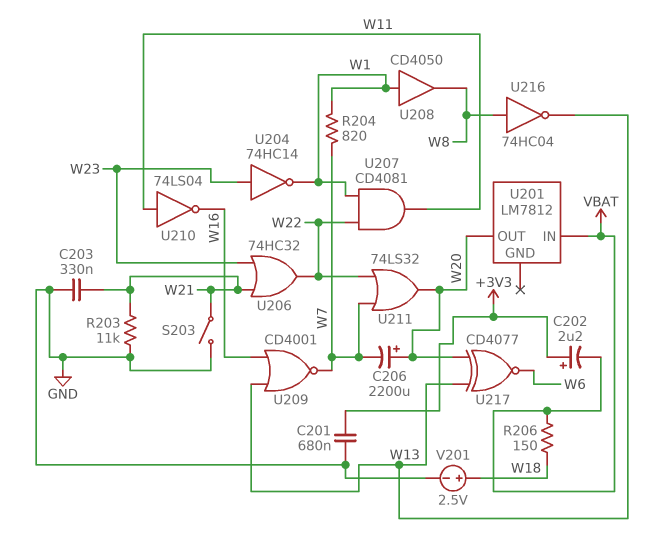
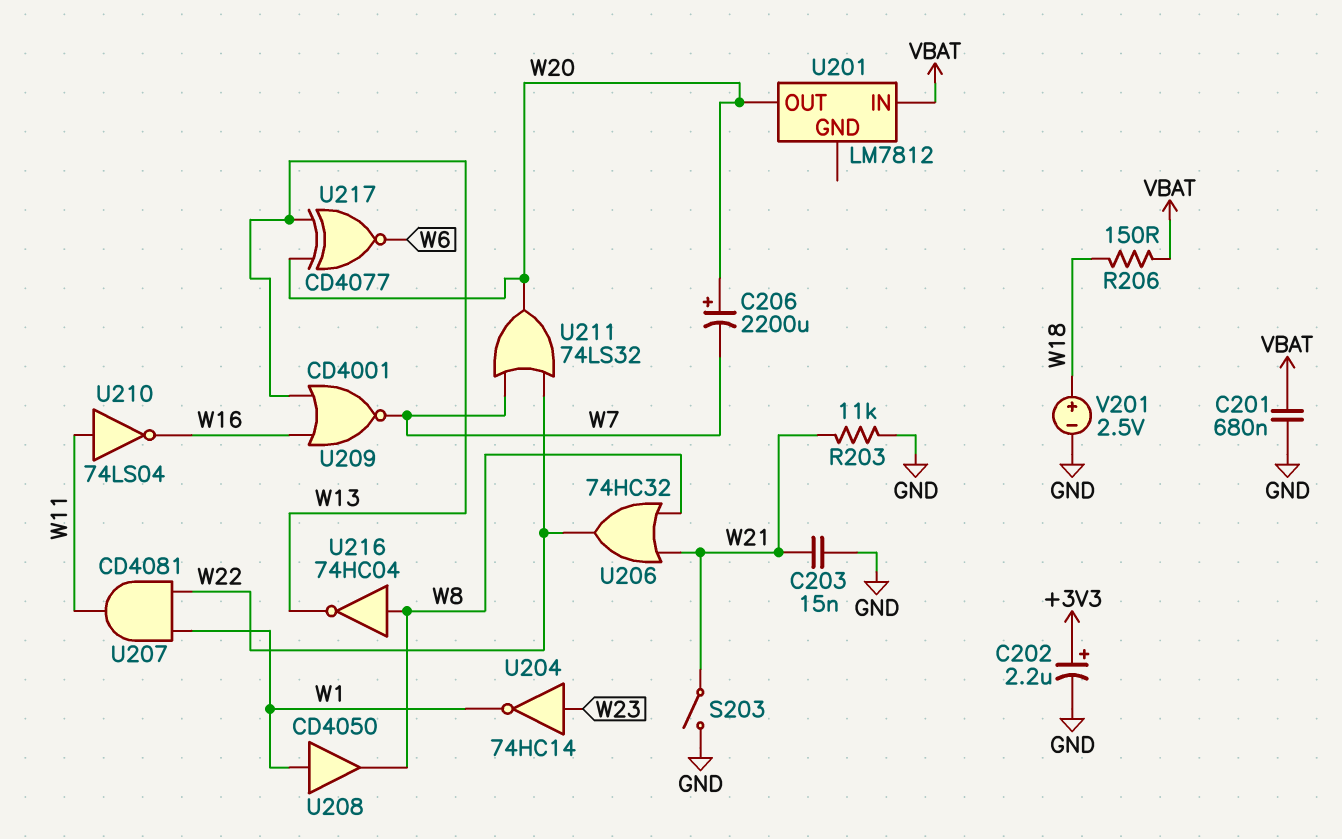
C201: 680nF (+3V3, GND) -> 680nF (GND, VBAT)
C202: 2.2uF (plus +3V3, minus VBAT) -> 2.2uF (plus +3V3, minus GND)
C203: 330nF (GND, W21) -> 15nF (GND, W21)
R204: 820 (W1, W7) -> none
U206: OR 74HC32 (in W21, in W23, out W22) -> OR 74HC32 (in W8, in W21, out W22)

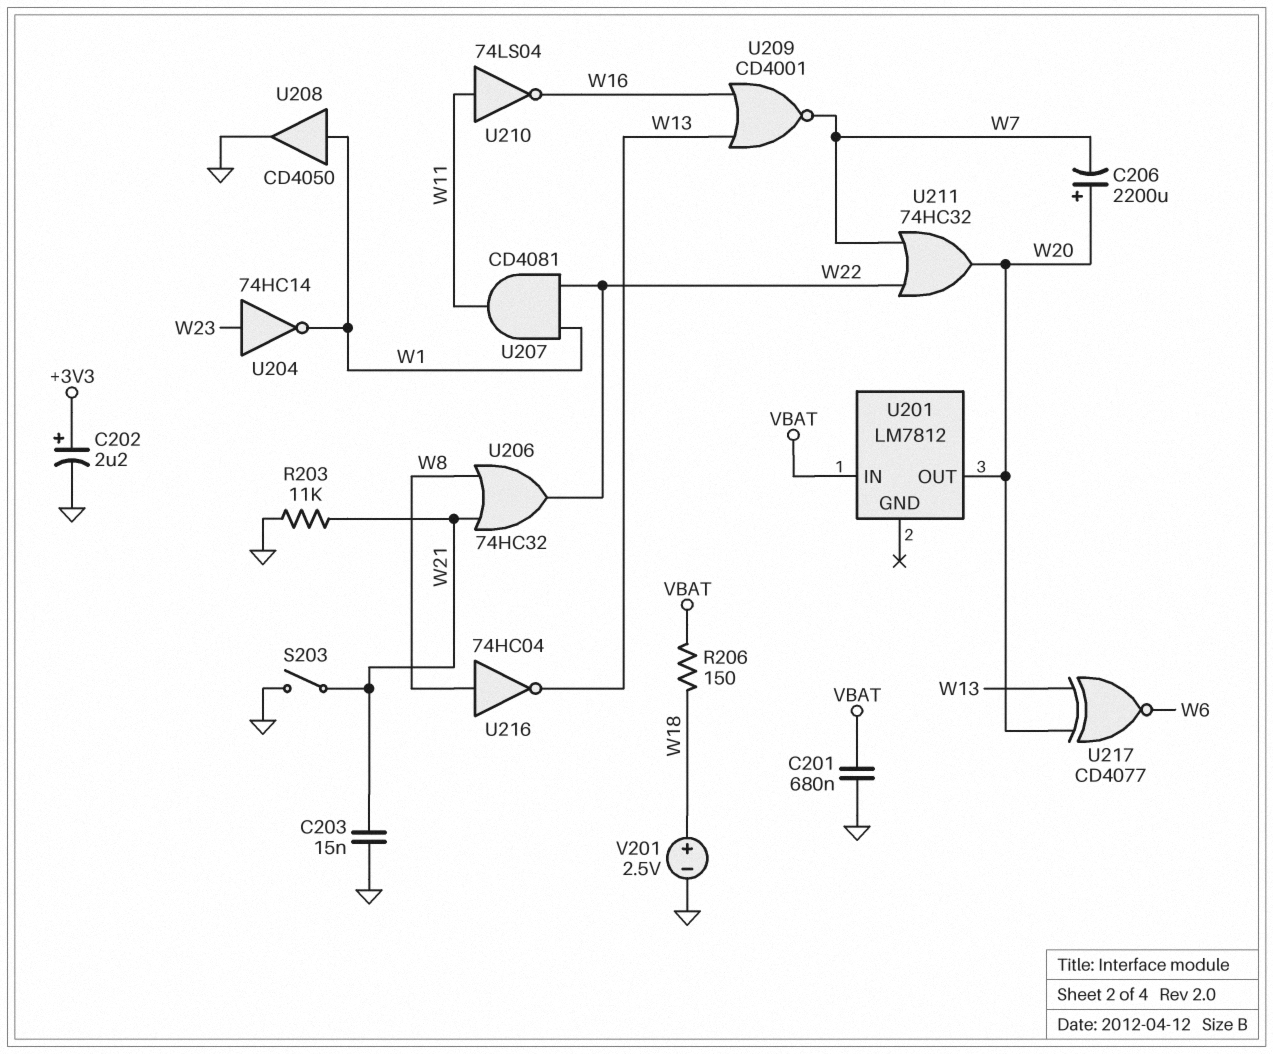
U208: buffer CD4050 (in W1, out W8) -> buffer CD4050 (in W1, out GND)
U211: OR 74LS32 (in W7, in W22, out W20) -> OR 74HC32 (in W7, in W22, out W20)

